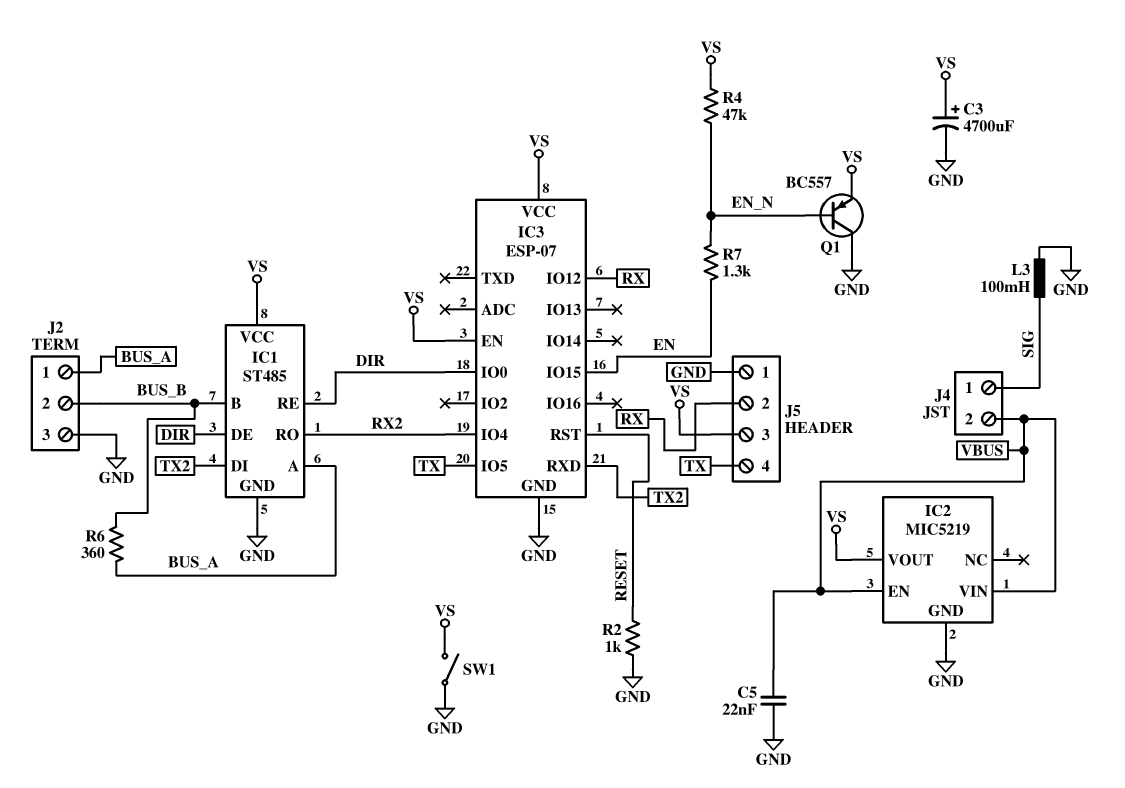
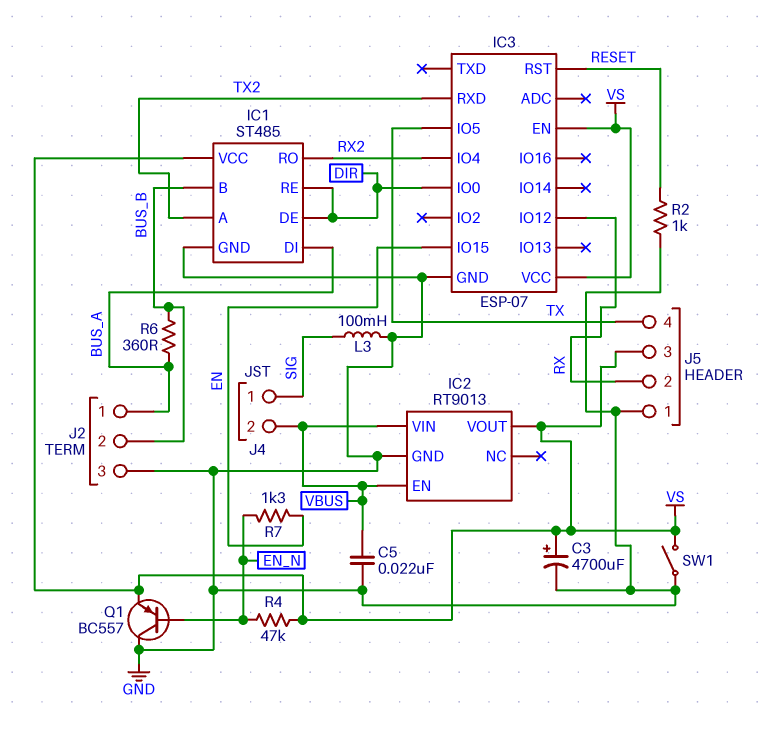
IC1 pin A: BUS_A -> TX2
IC1 pin DI: TX2 -> BUS_A
IC2: MIC5219 -> RT9013

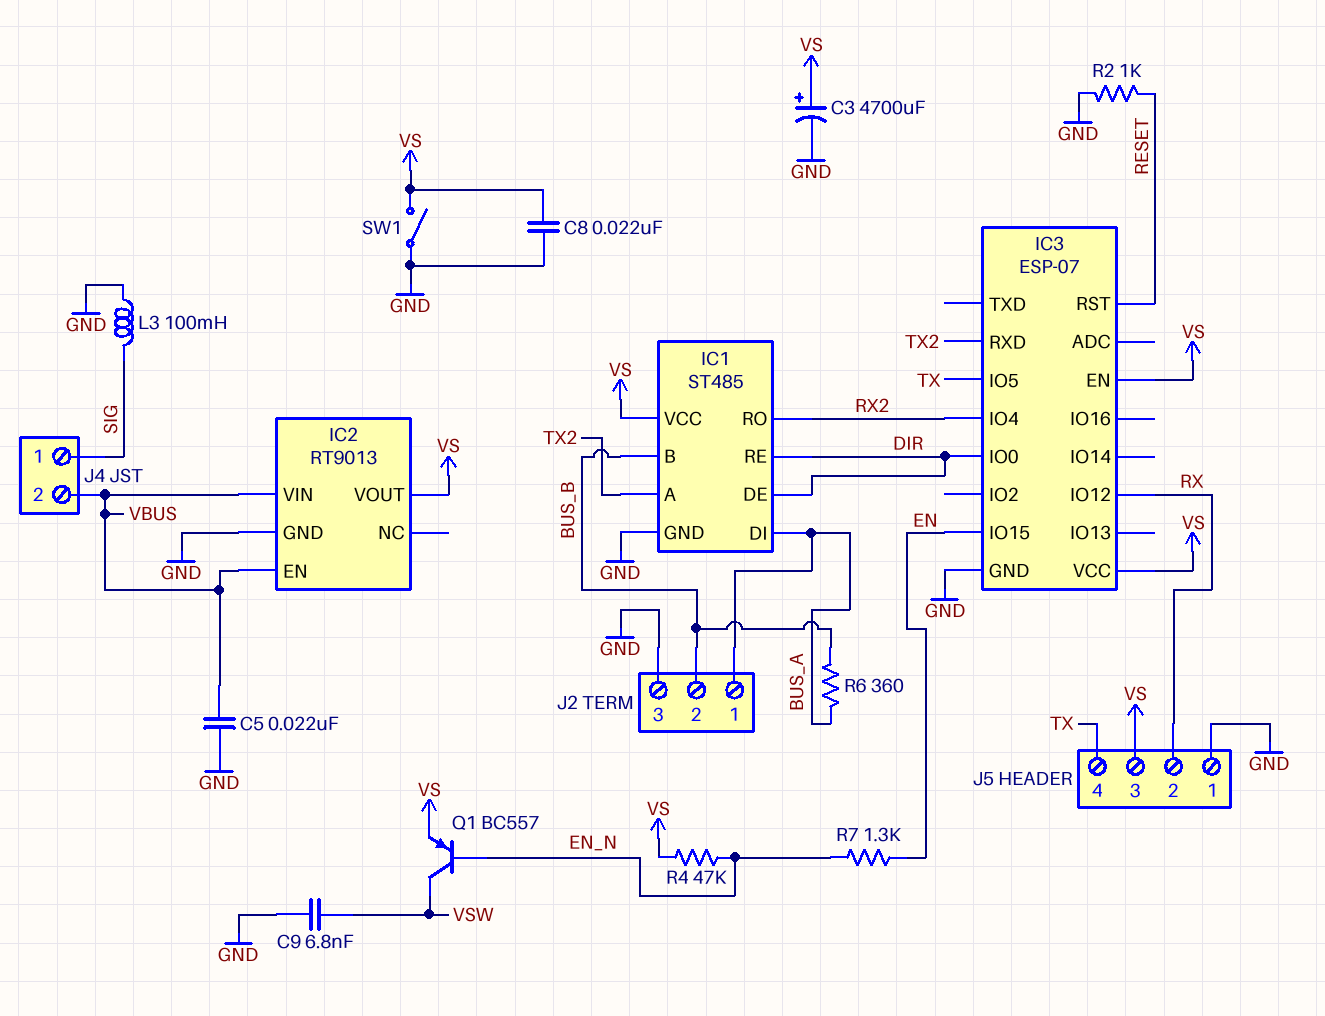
C8: none -> 22nF (GND, VS)
C9: none -> 6.8nF (GND, VSW)
Q1: PNP BC557 (B EN_N, C GND, E VS) -> PNP BC557 (B EN_N, C VSW, E VS)

